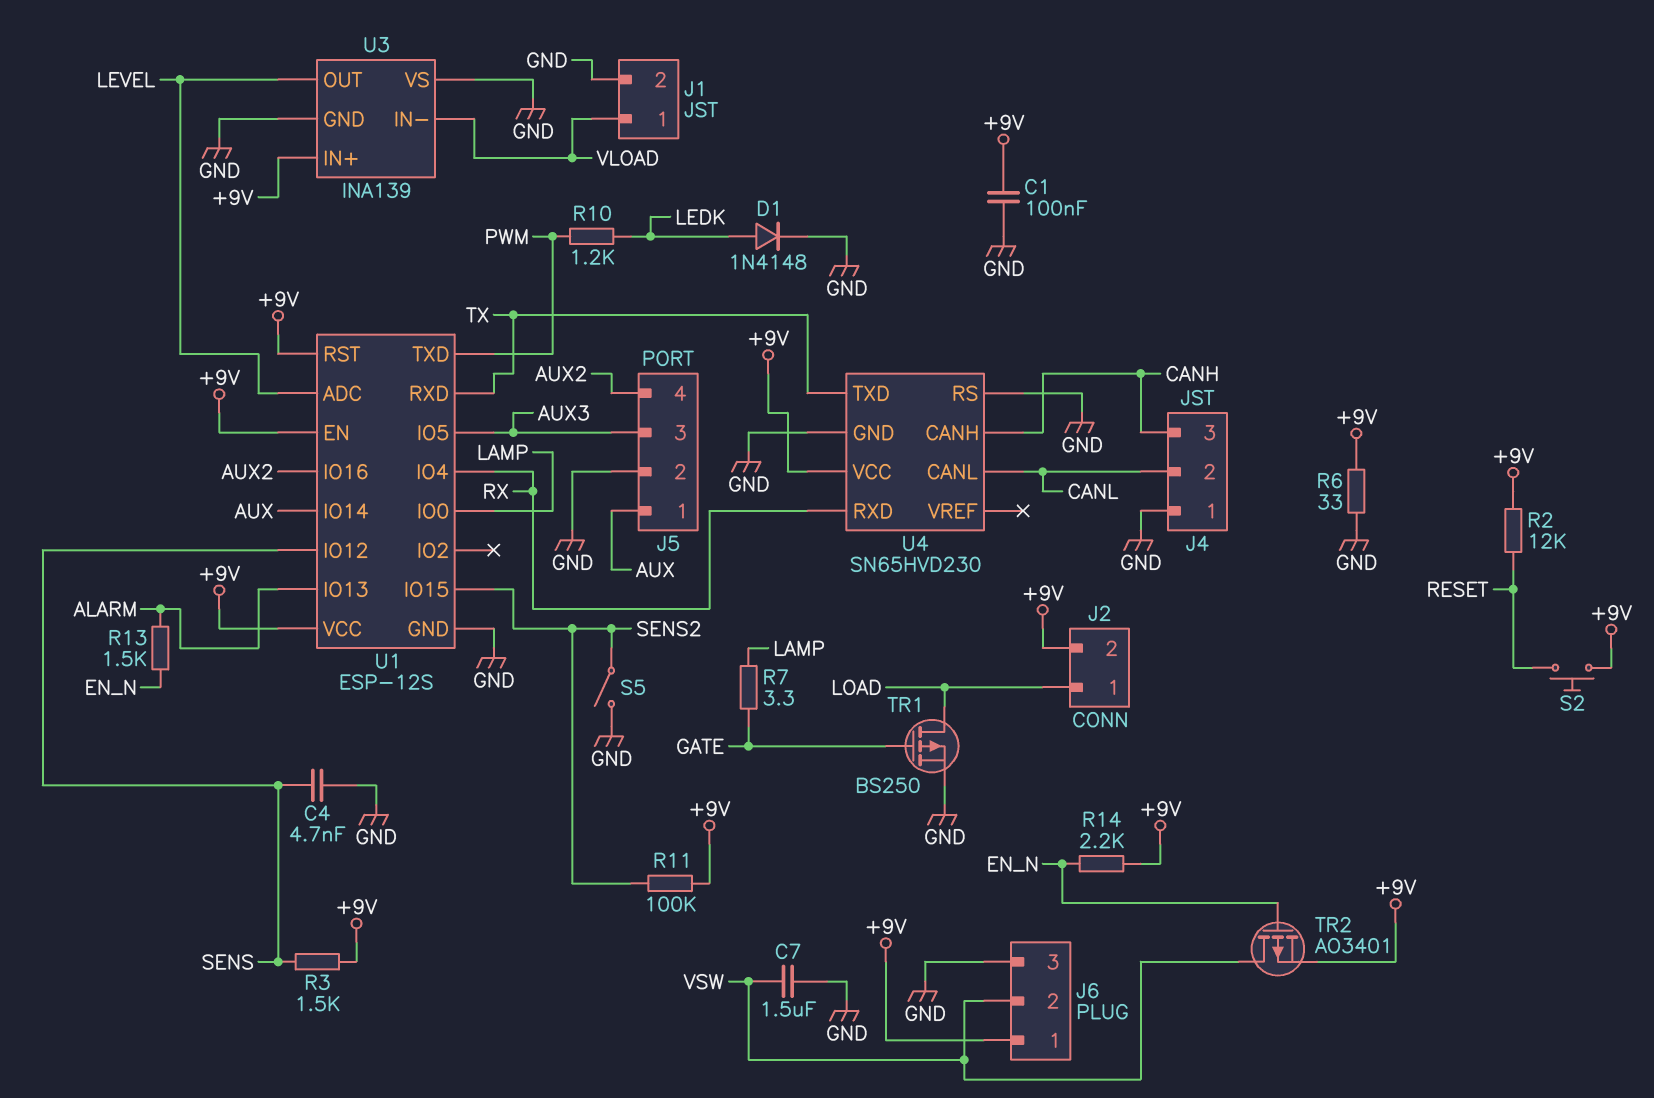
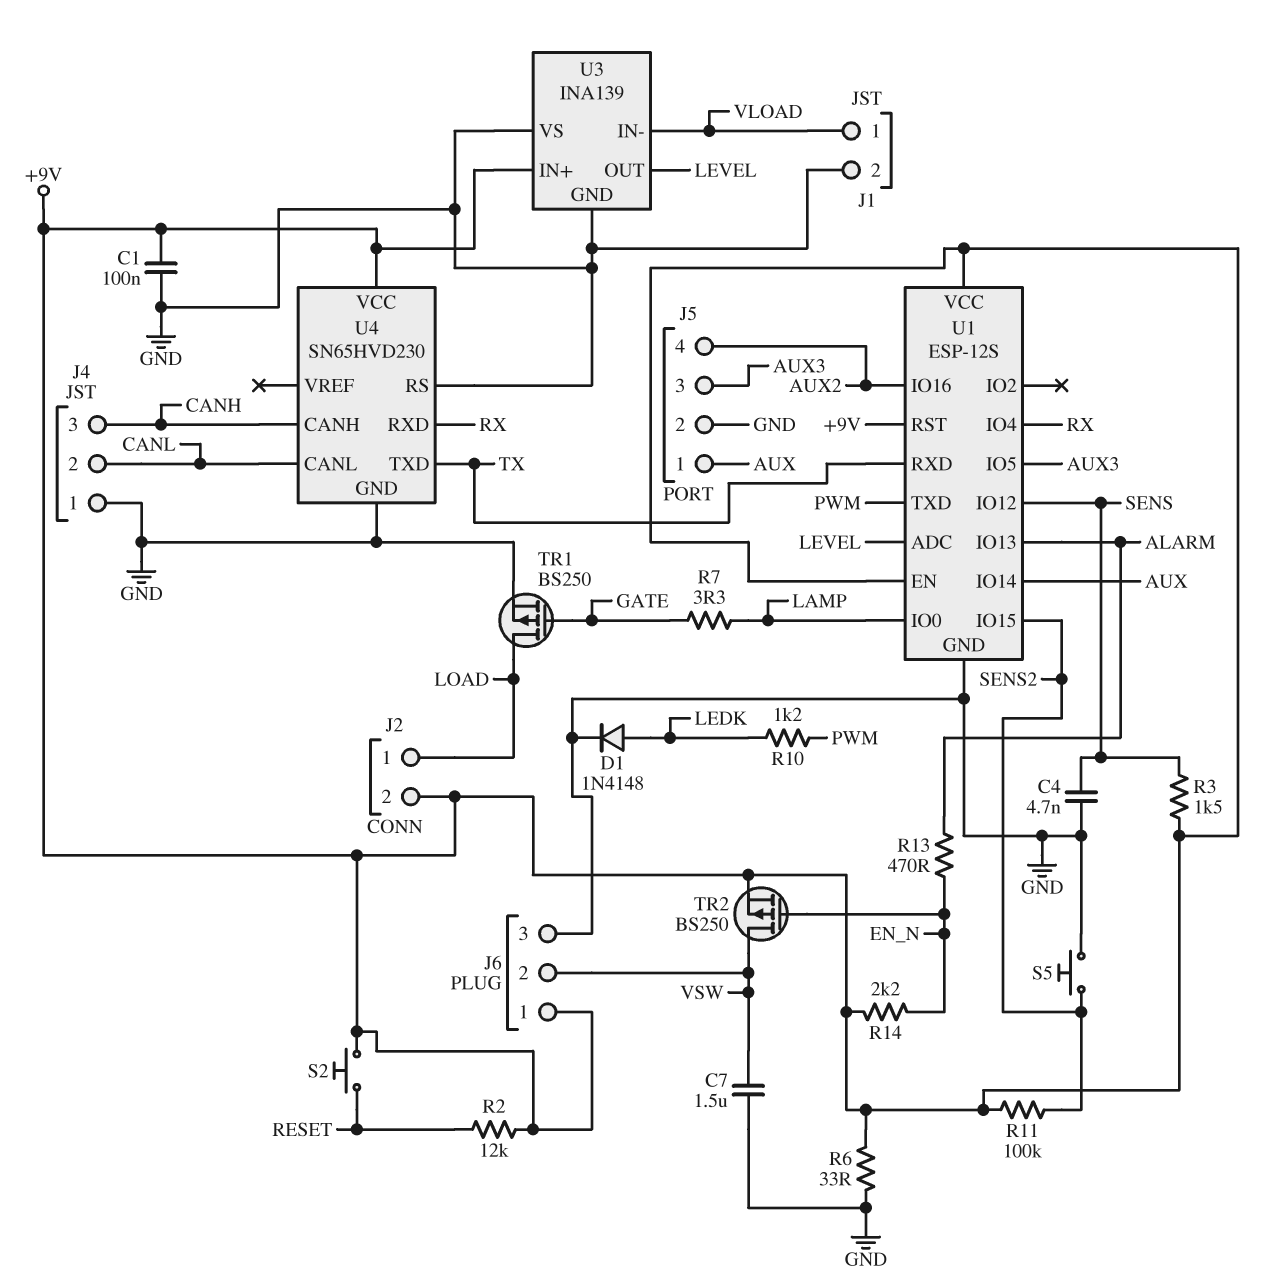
R13: 1.5k (ALARM, EN_N) -> 470 (ALARM, EN_N)
S5: switch (GND, SENS2) -> button (GND, SENS2)
TR2: PMOS AO3401 (G EN_N, D VSW, S +9V) -> PMOS BS250 (G EN_N, D VSW, S +9V)

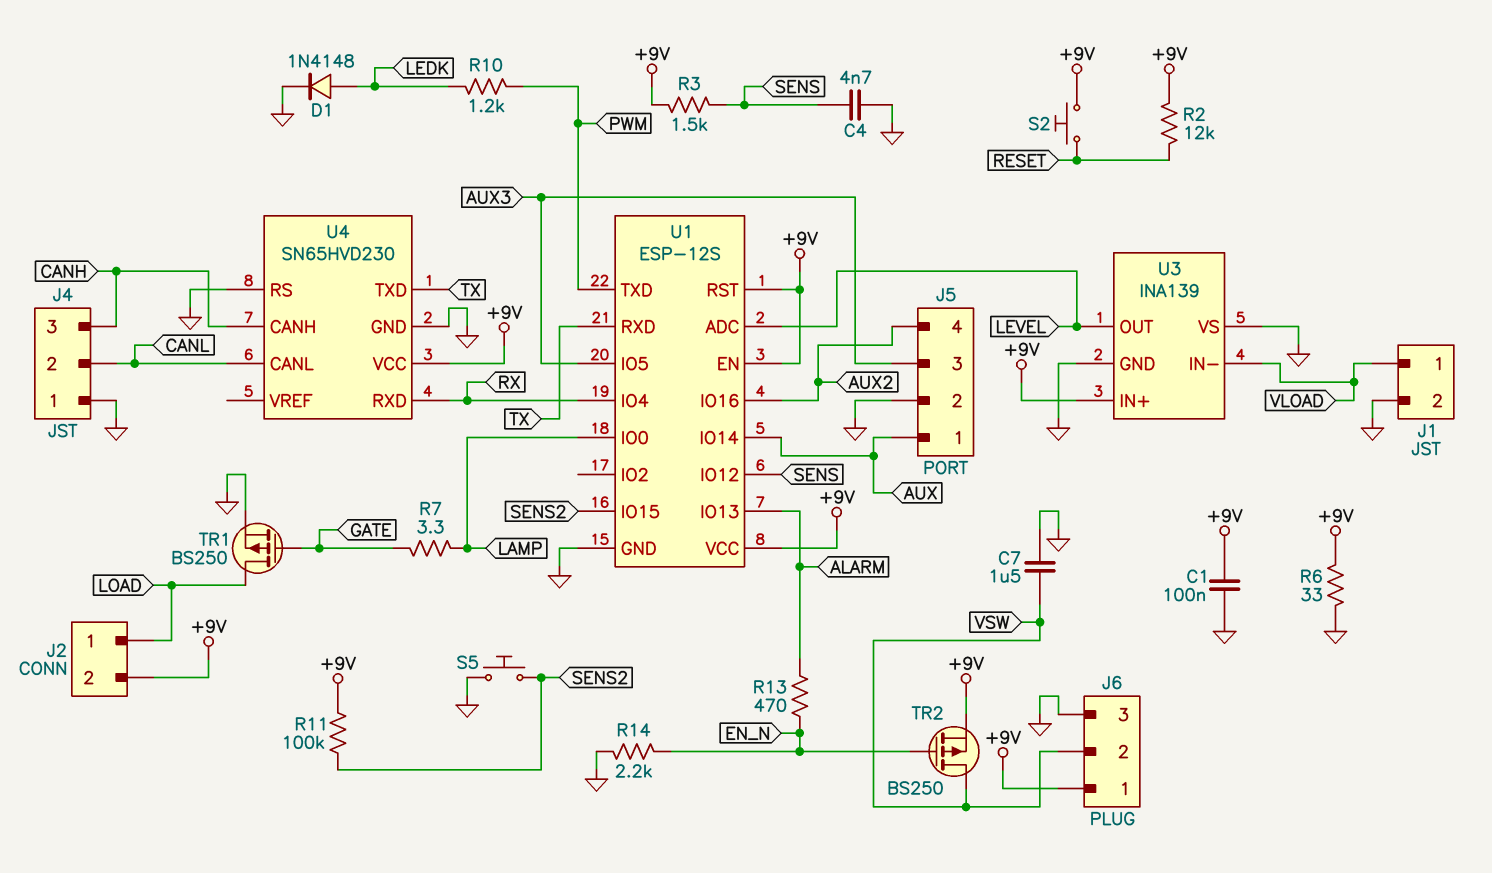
R14: 2.2k (+9V, EN_N) -> 2.2k (EN_N, GND)

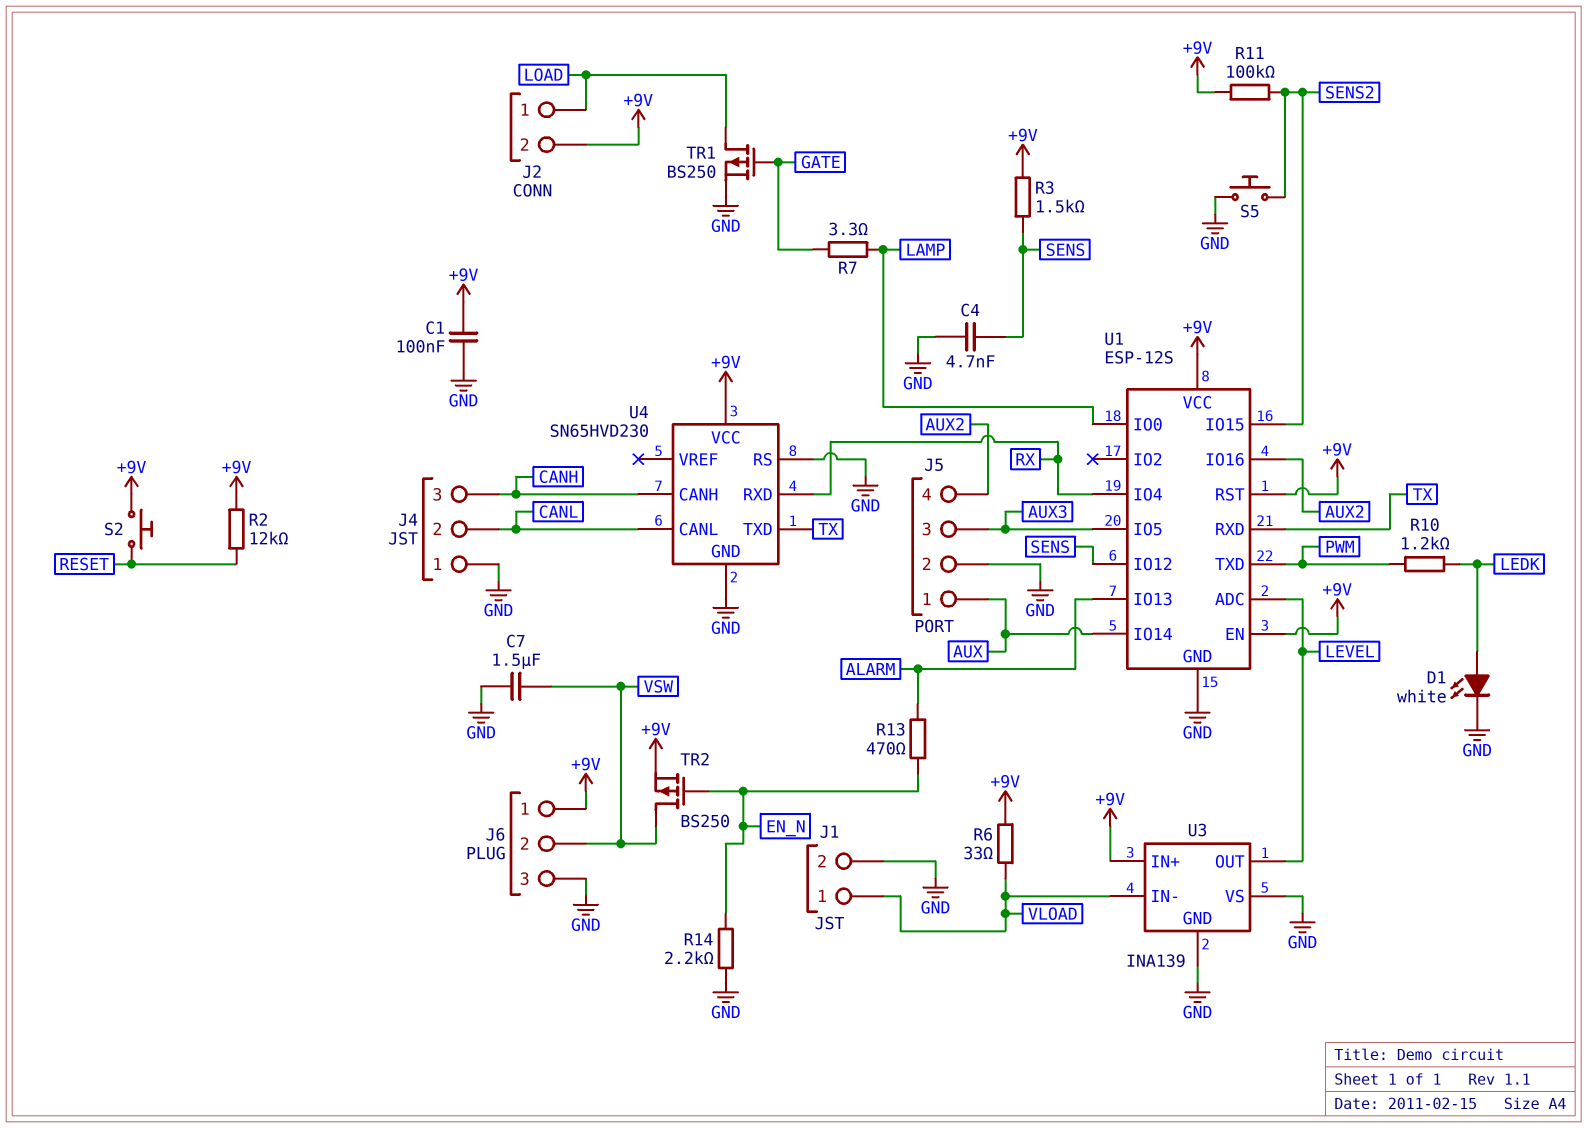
D1: diode 1N4148 (A LEDK, K GND) -> LED white (A LEDK, K GND)
R6: 33 (+9V, GND) -> 33 (+9V, VLOAD)

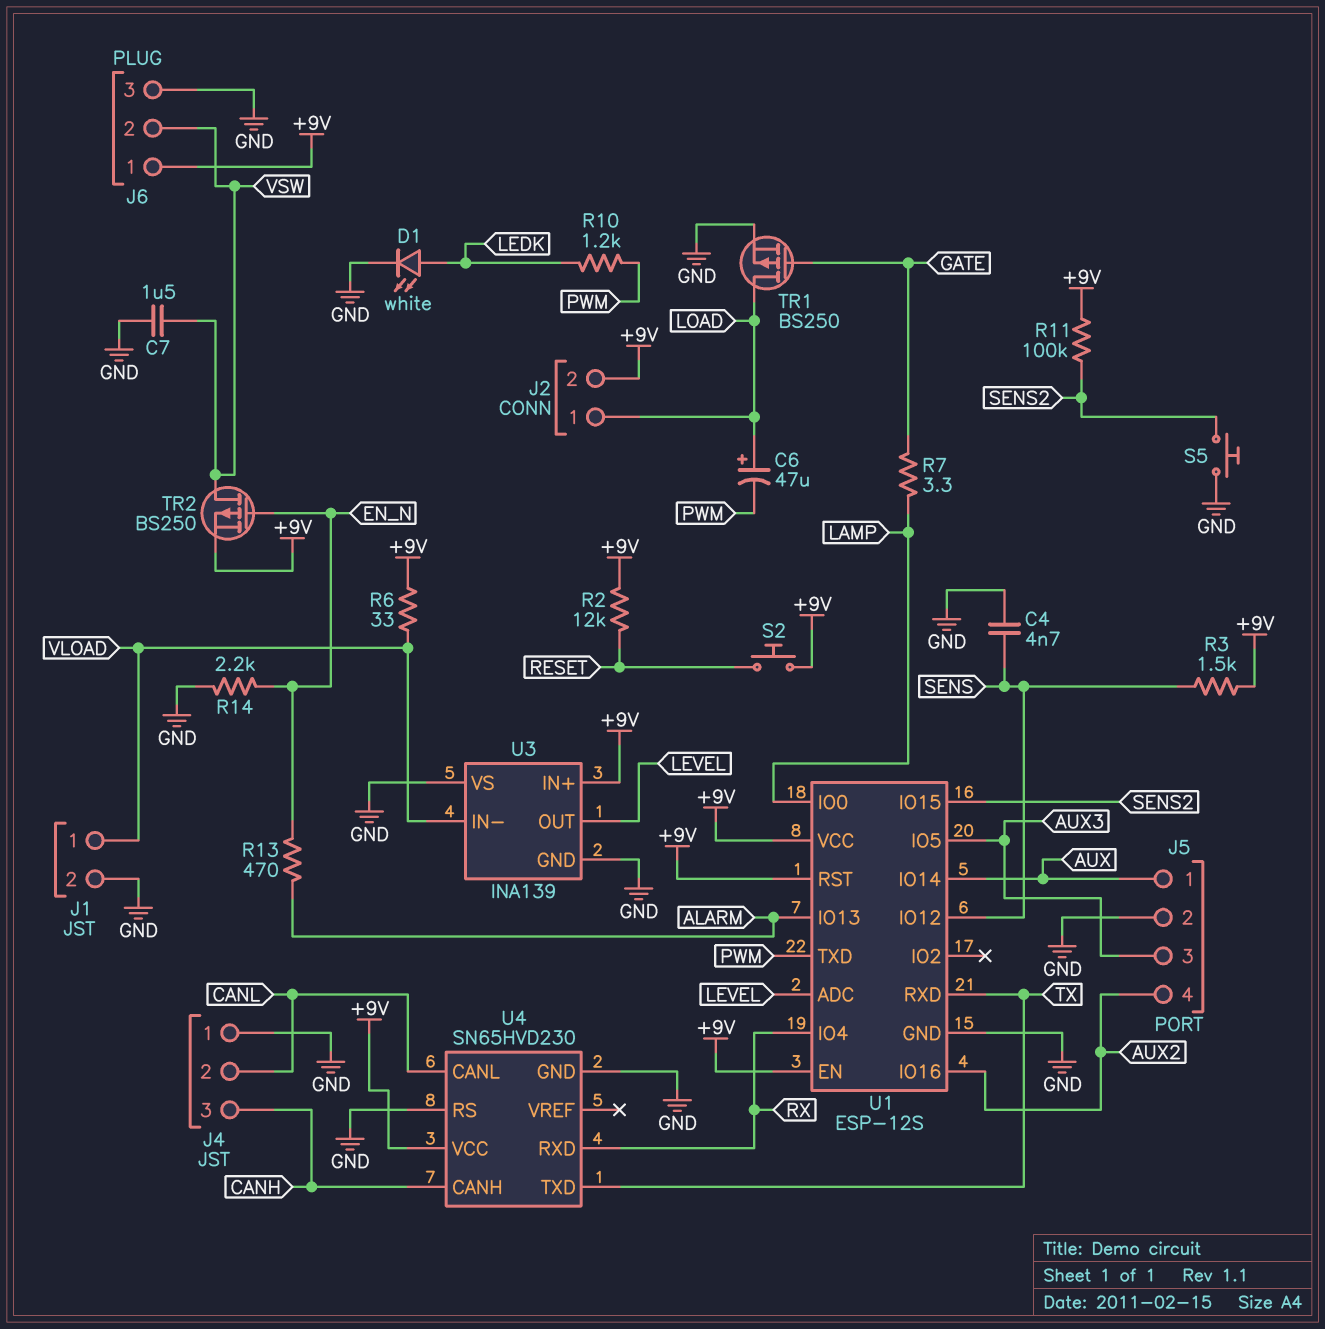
C1: 100nF (+9V, GND) -> none
C6: none -> 47uF (plus LOAD, minus PWM)

